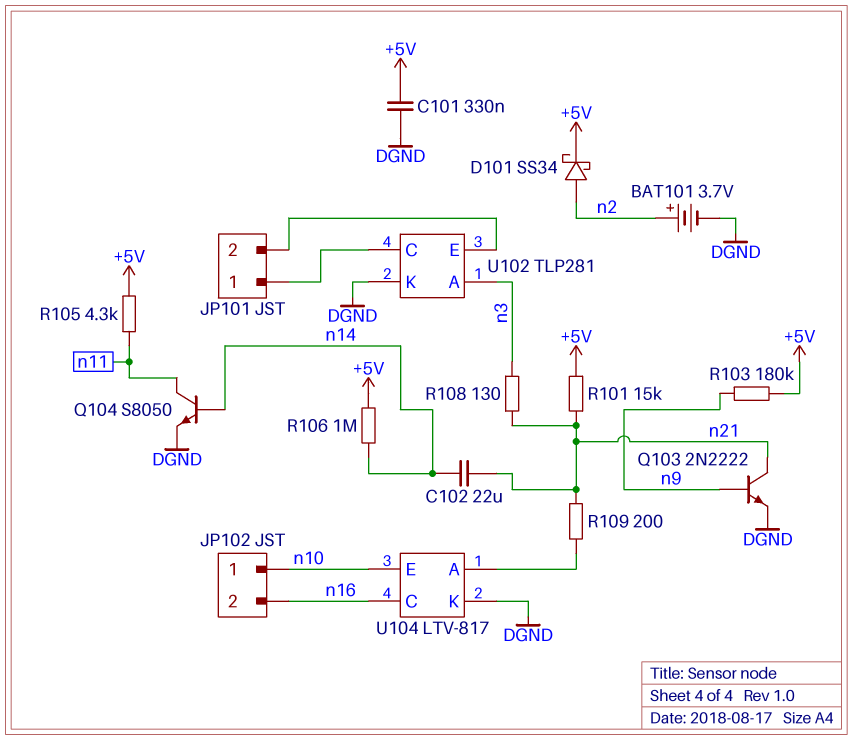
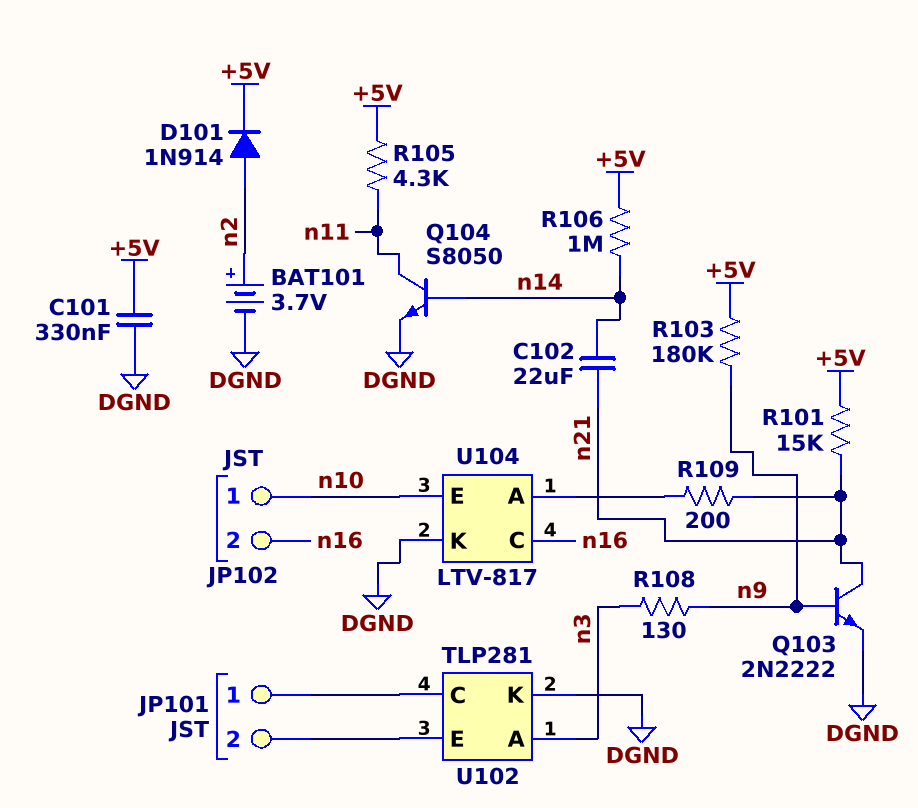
D101: schottky SS34 (A n2, K +5V) -> diode 1N914 (A n2, K +5V)
R108: 130 (n3, n21) -> 130 (n3, n9)

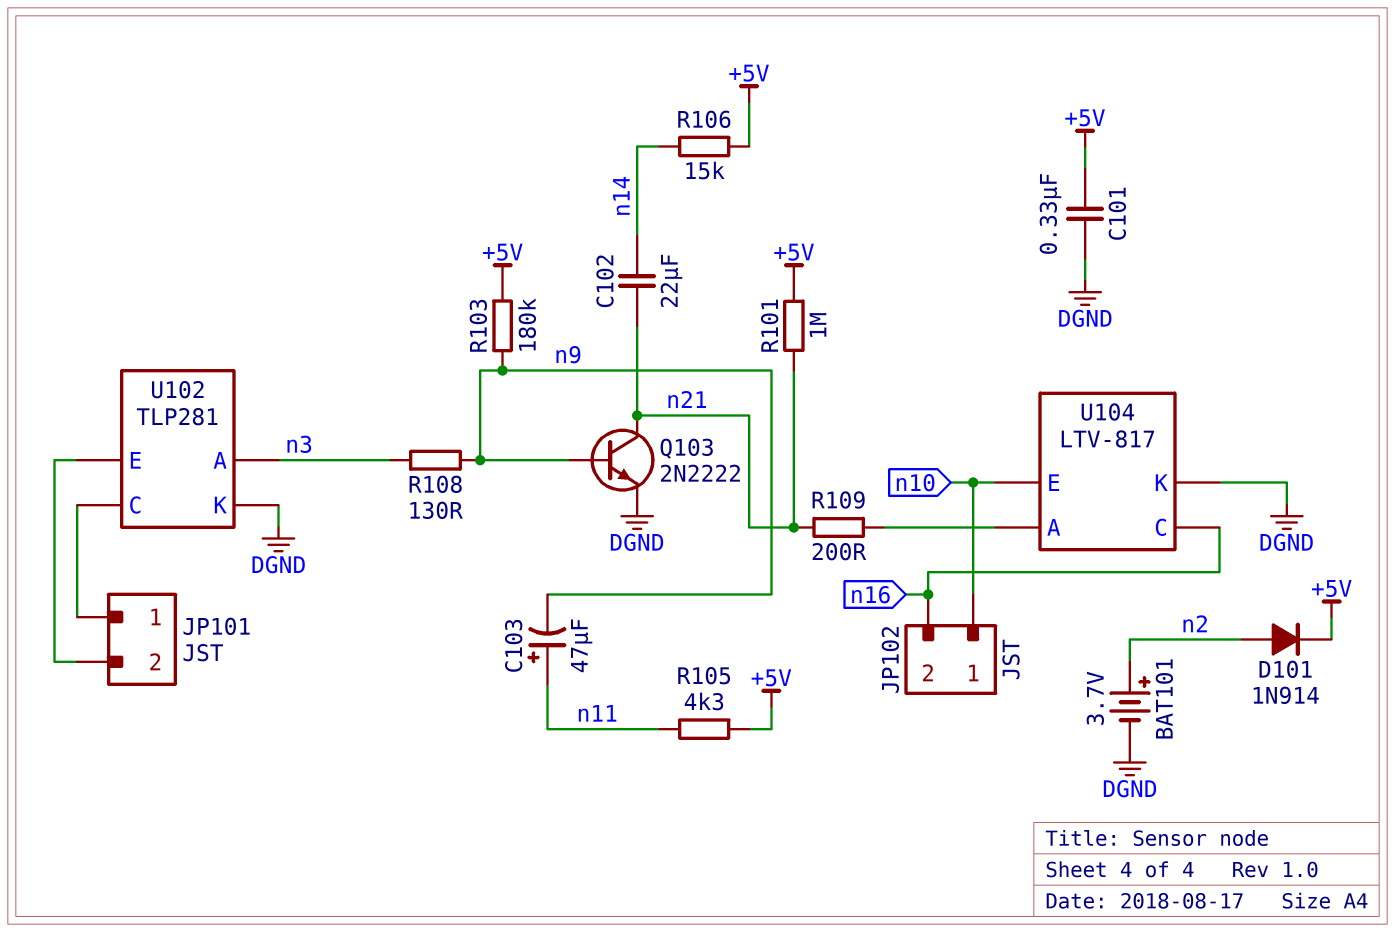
C103: none -> 47uF (plus n11, minus n9)
Q104: NPN S8050 (B n14, C n11, E DGND) -> none
R101: 15k (+5V, n21) -> 1M (+5V, n21)
R106: 1M (+5V, n14) -> 15k (+5V, n14)

